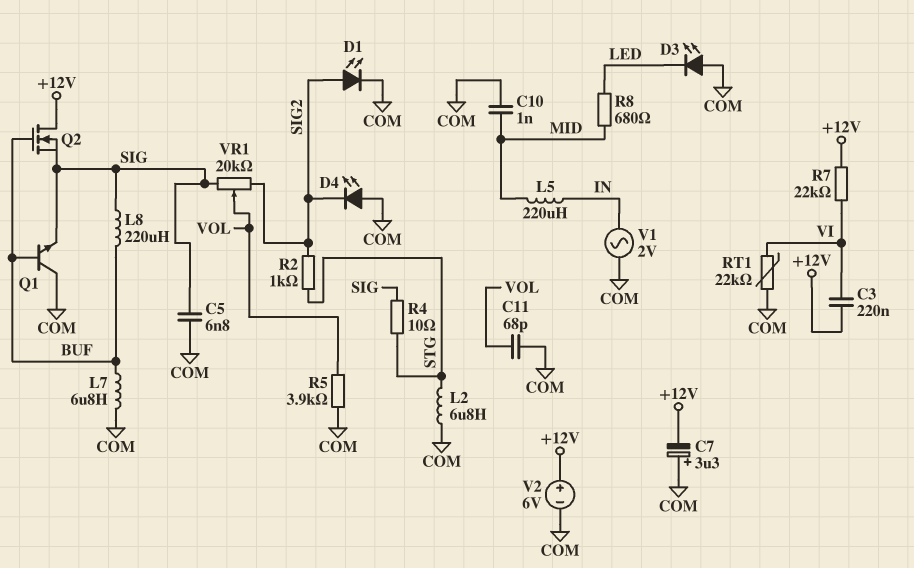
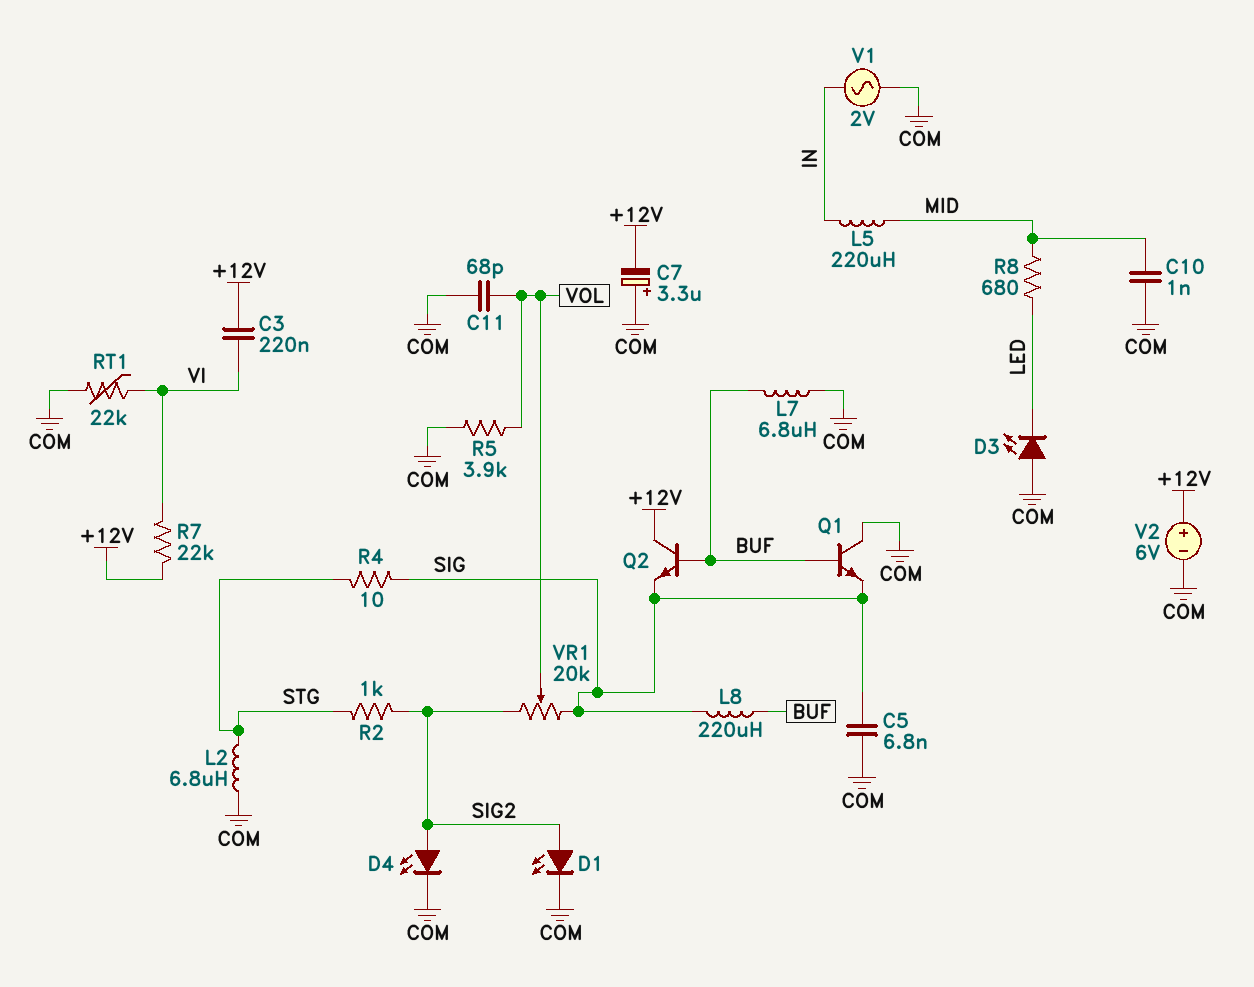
D4: LED (A COM, K SIG2) -> LED (A SIG2, K COM)
Q2: NMOS (G BUF, D +12V, S SIG) -> NPN (B BUF, C +12V, E SIG)

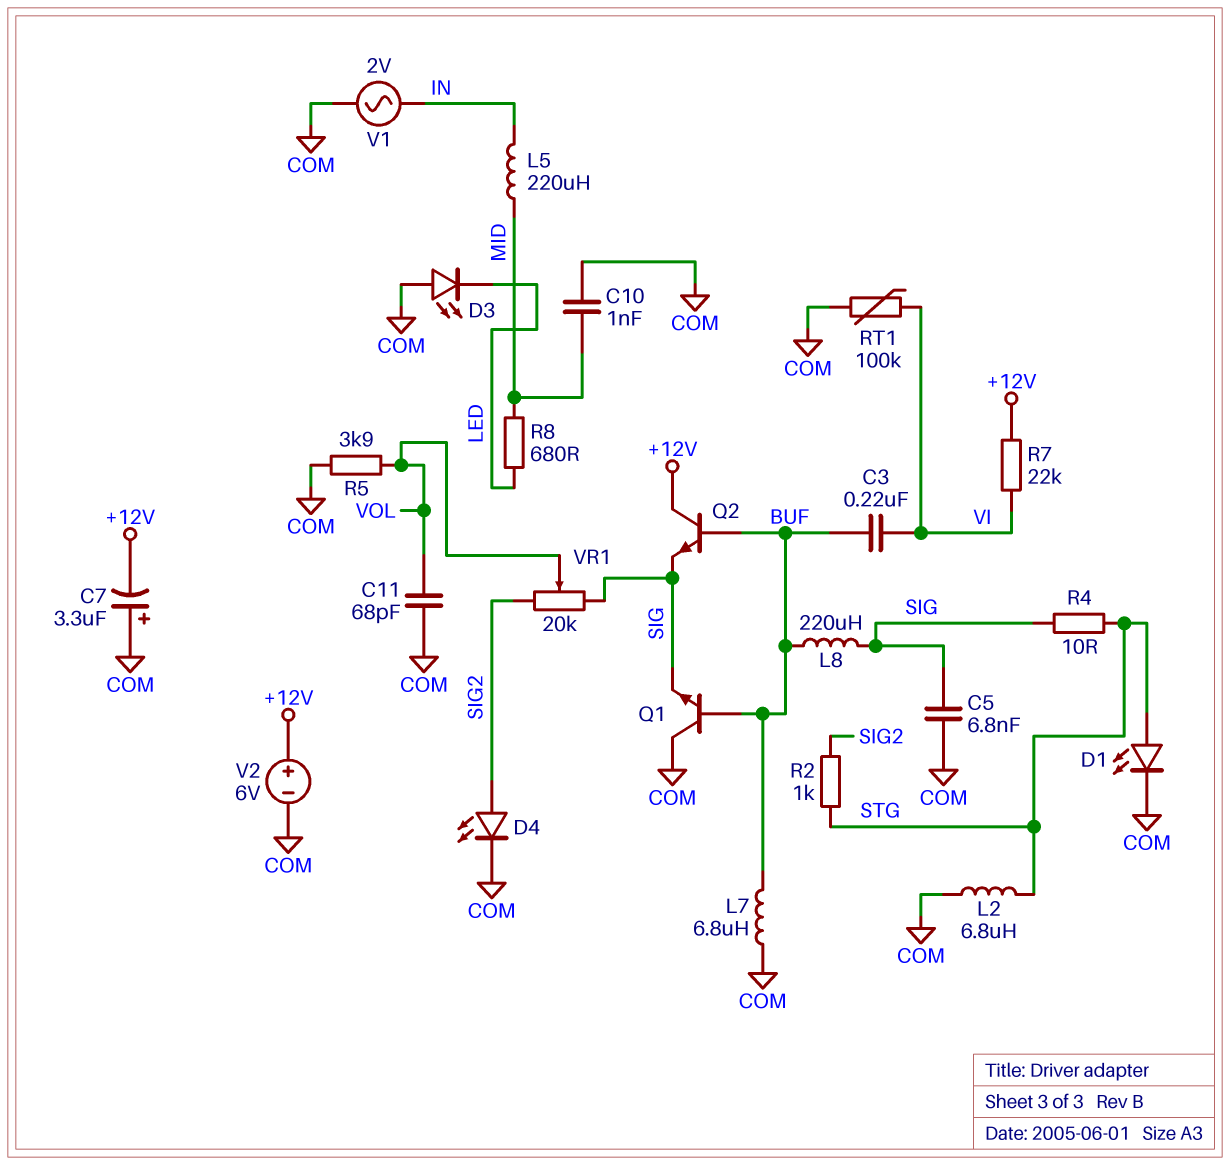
C3: 220nF (+12V, VI) -> 220nF (BUF, VI)
D1: LED (A SIG2, K COM) -> LED (A STG, K COM)
RT1: 22k (COM, VI) -> 100k (COM, VI)

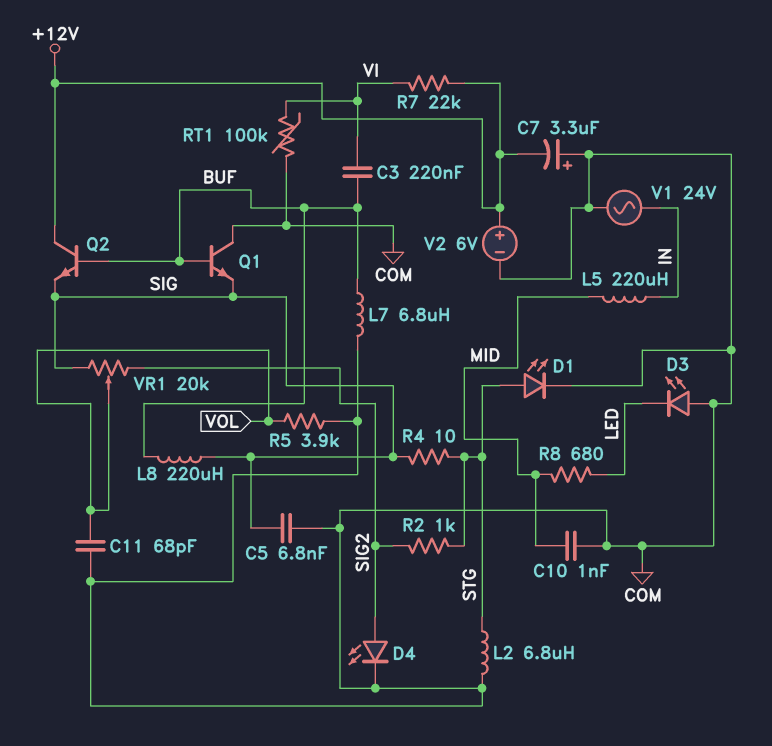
V1: AC 2V (COM, IN) -> AC 24V (COM, IN)

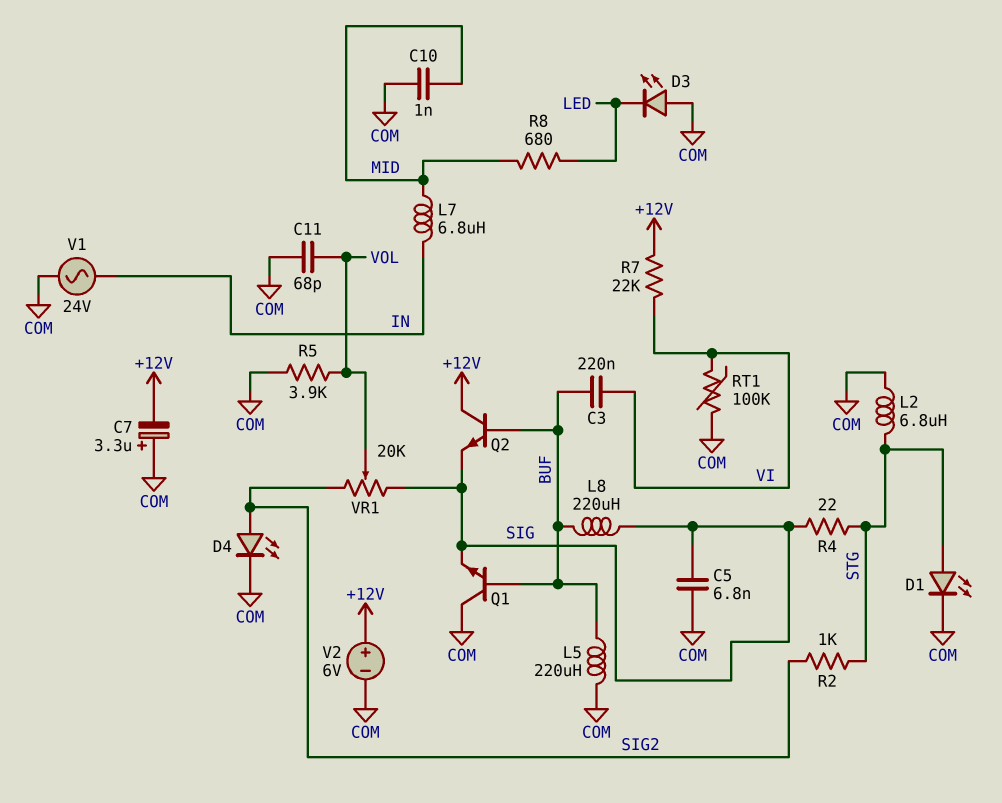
L5: 220uH (IN, MID) -> 220uH (BUF, COM)
L7: 6.8uH (BUF, COM) -> 6.8uH (IN, MID)
R4: 10 (SIG, STG) -> 22 (SIG, STG)

